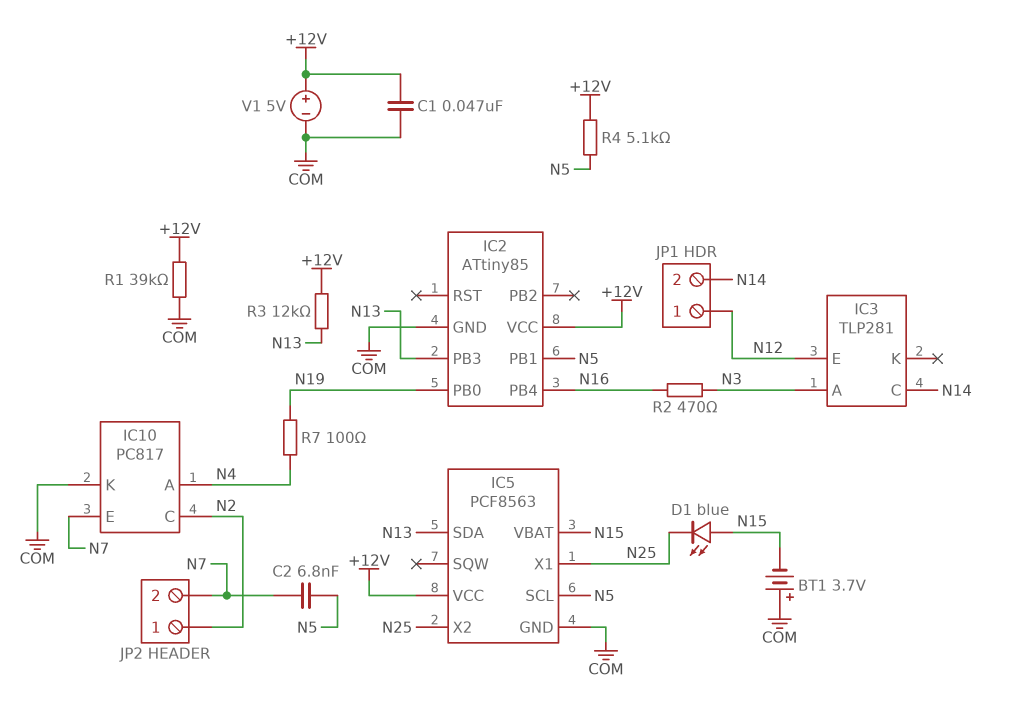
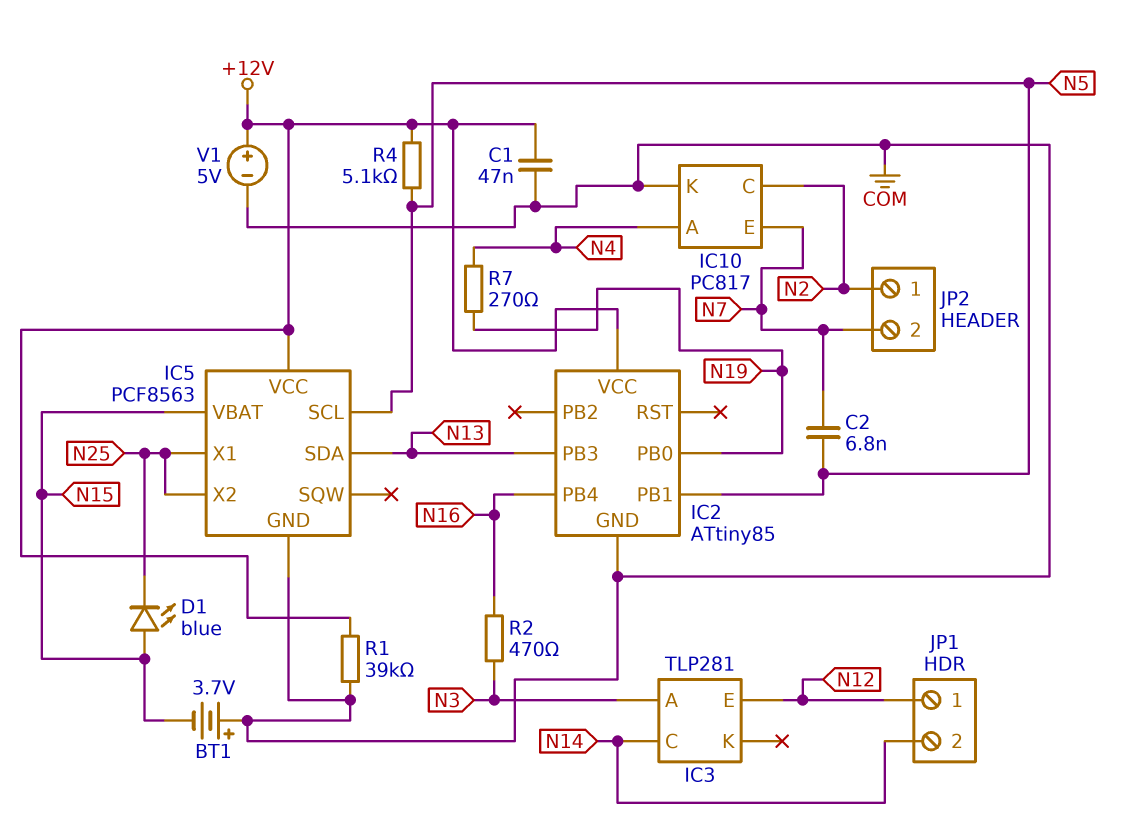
R3: 12k (+12V, N13) -> none
R7: 100 (N4, N19) -> 270 (N4, N19)

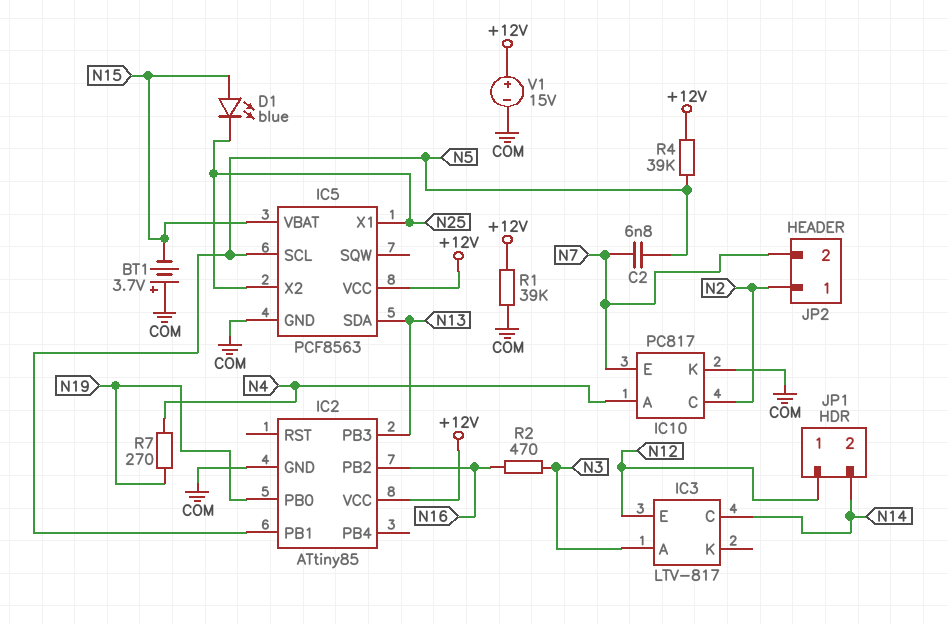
C1: 47nF (+12V, COM) -> none
IC2 pin PB2: none -> N16
IC2 pin PB4: N16 -> none
IC3: TLP281 -> LTV-817
R4: 5.1k (+12V, N5) -> 39k (+12V, N5)
V1: 5V (plus +12V, minus COM) -> 15V (plus +12V, minus COM)

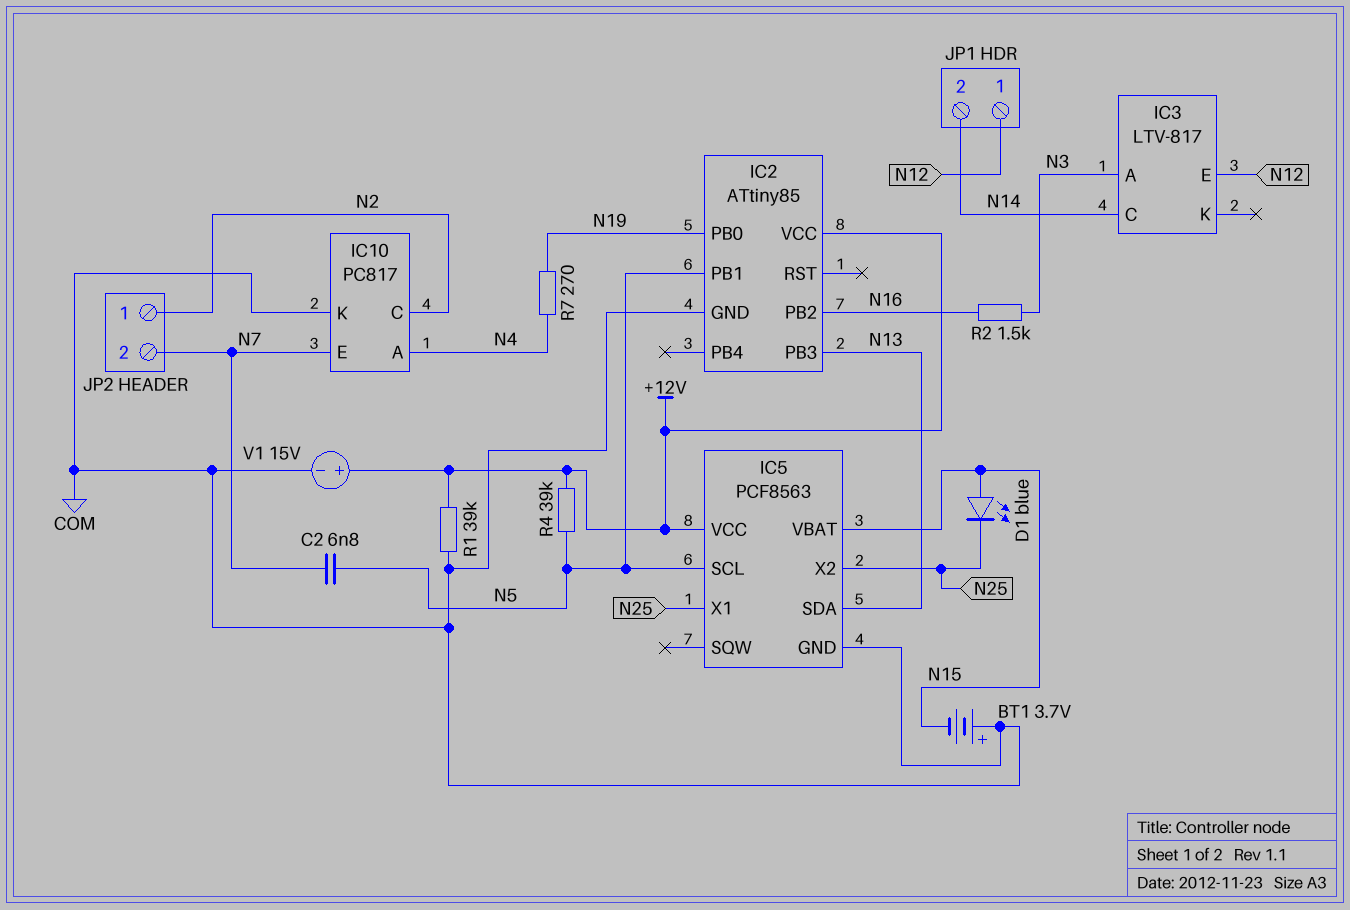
R2: 470 (N3, N16) -> 1.5k (N3, N16)

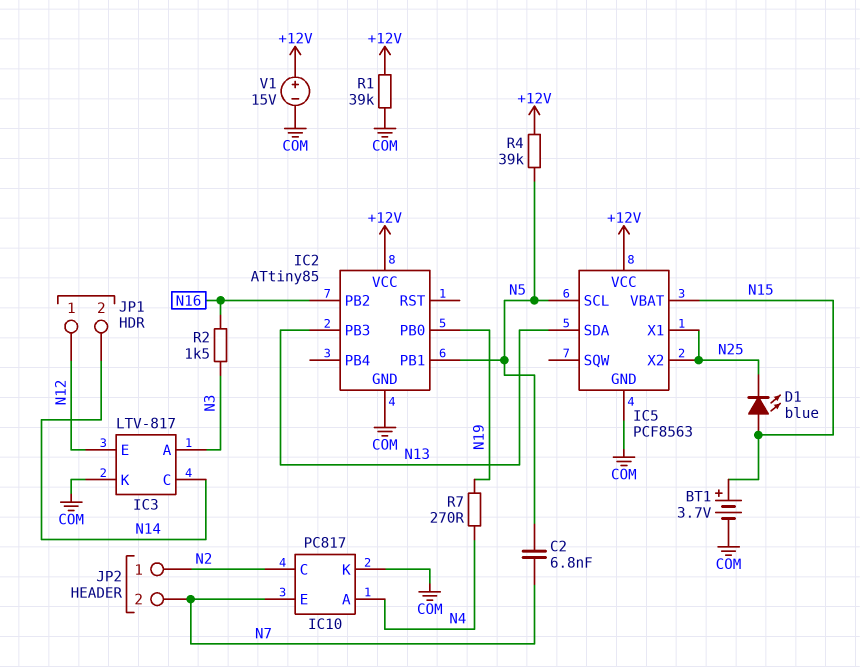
BT1: 3.7V (plus COM, minus N15) -> 3.7V (plus N15, minus COM)
IC3 pin K: none -> COM

